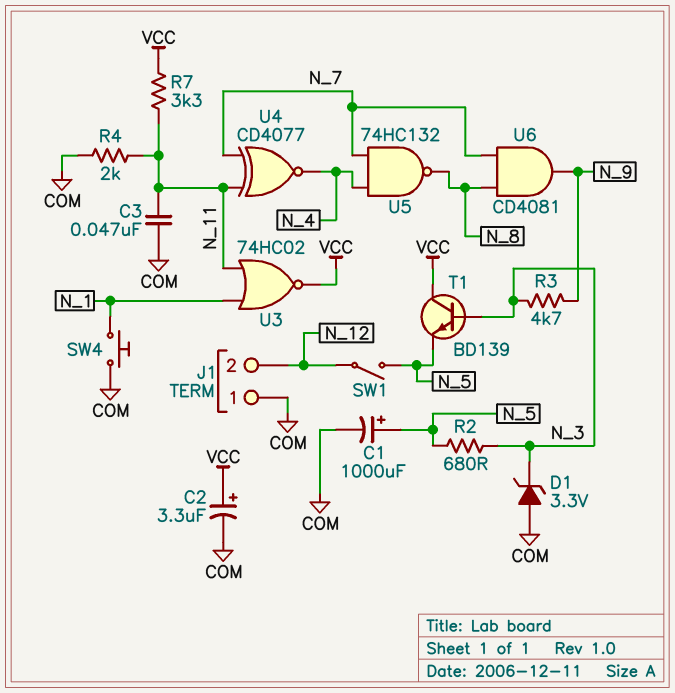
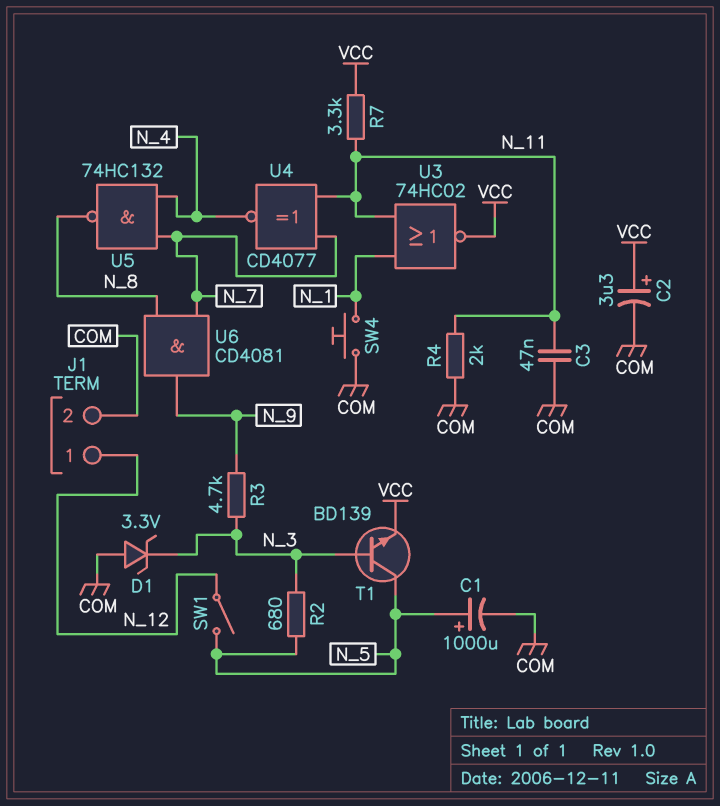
J1 pin 1: COM -> N_12
J1 pin 2: N_12 -> COM
T1: NPN BD139 (B N_3, C VCC, E N_5) -> NPN BD139 (B N_3, C N_5, E VCC)

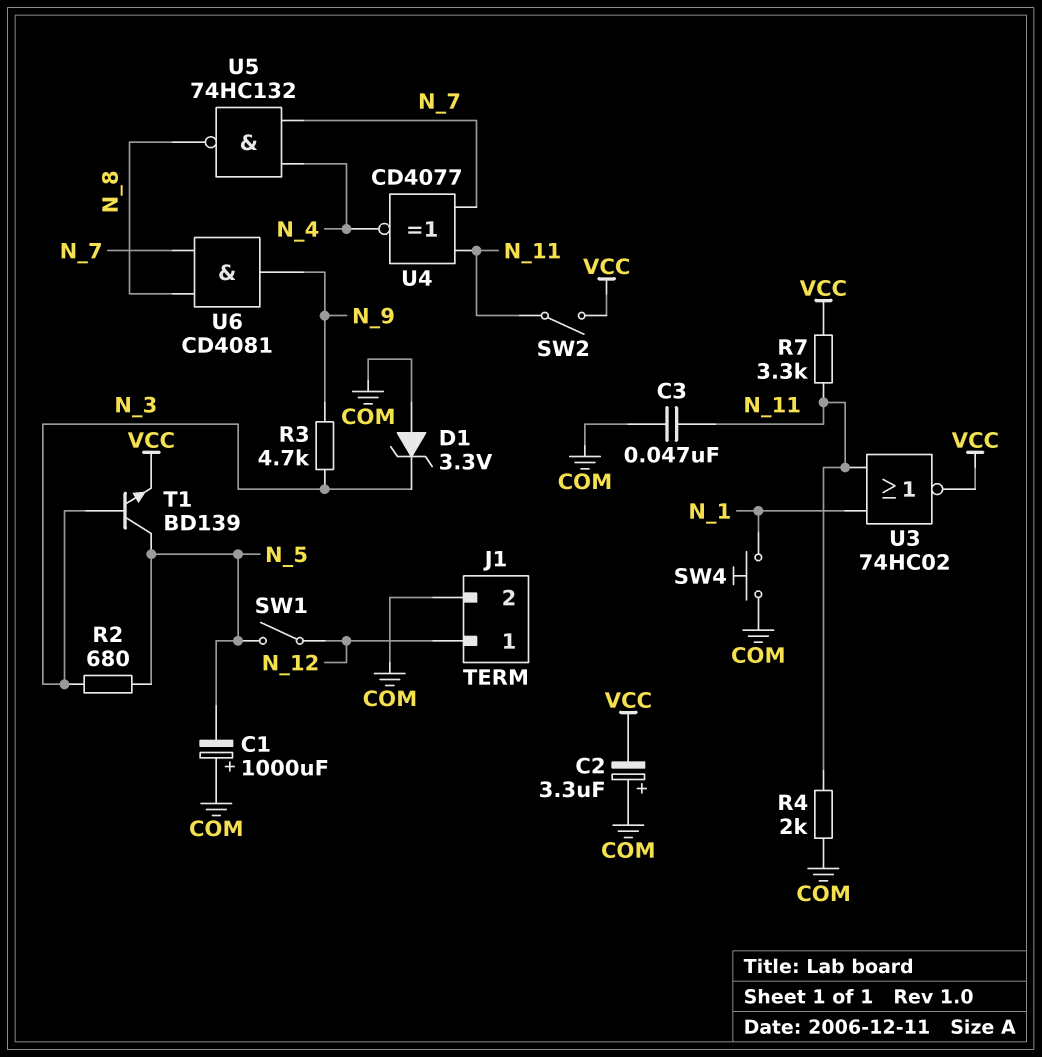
C1: 1000uF (plus N_5, minus COM) -> 1000uF (plus COM, minus N_5)
C2: 3.3uF (plus VCC, minus COM) -> 3.3uF (plus COM, minus VCC)
SW2: none -> switch (N_11, VCC)

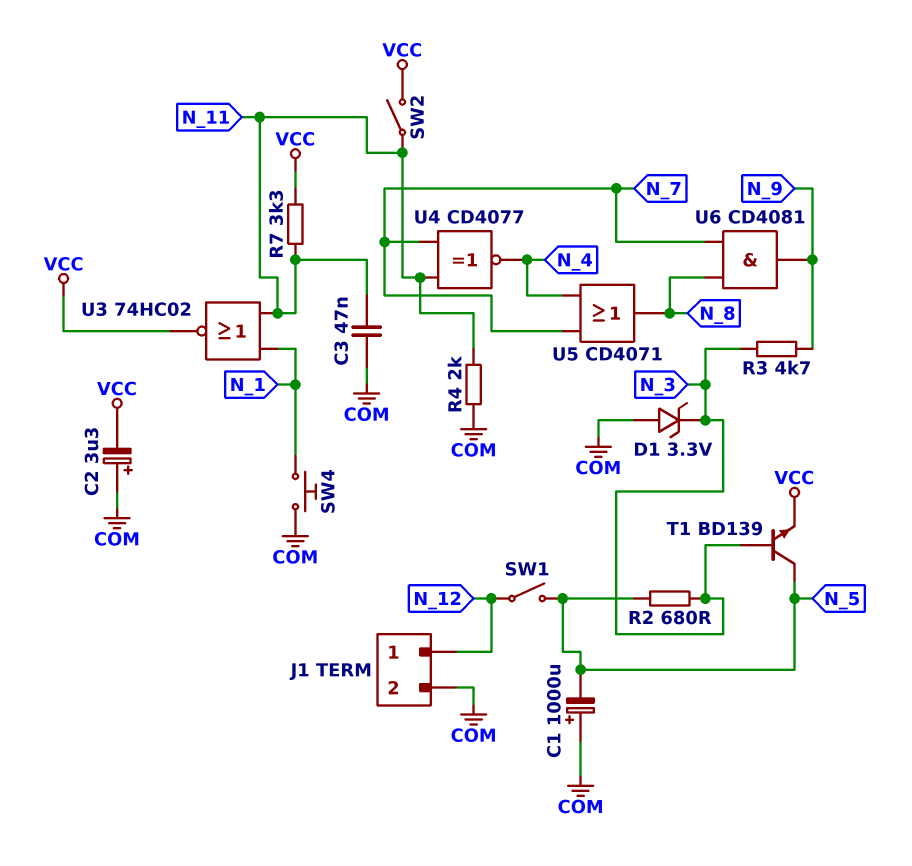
U5: NAND 74HC132 (in N_4, in N_7, out N_8) -> OR CD4071 (in N_4, in N_7, out N_8)

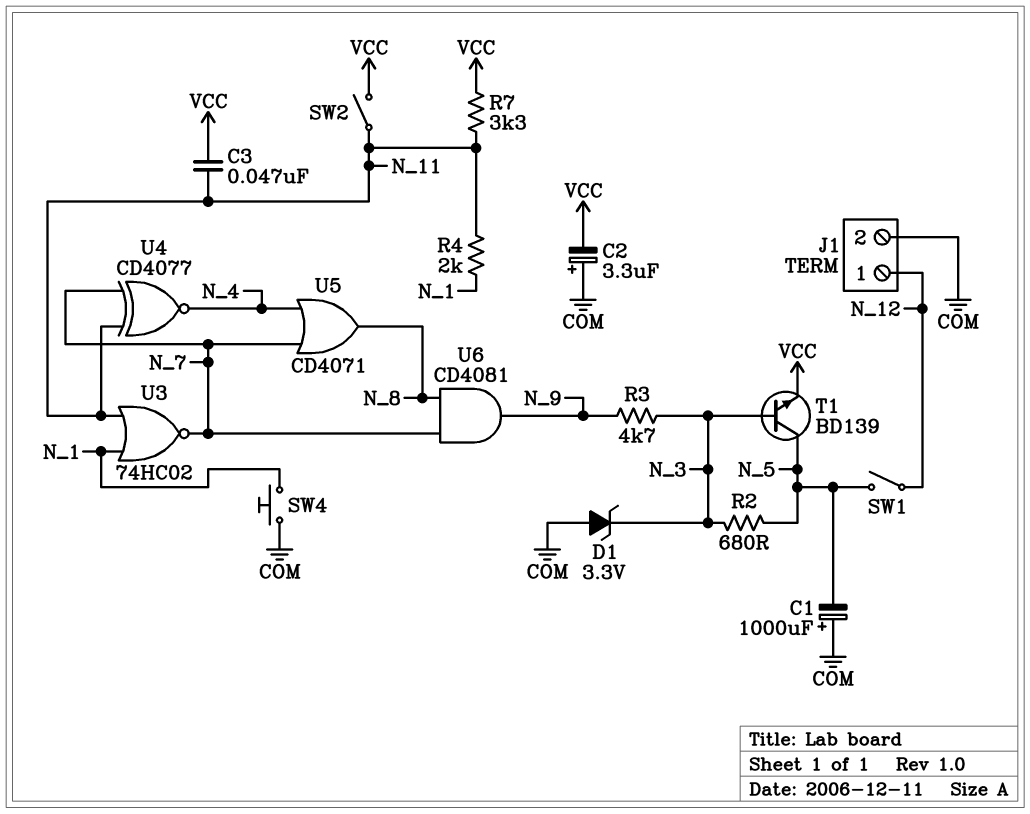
C3: 47nF (COM, N_11) -> 47nF (N_11, VCC)
R4: 2k (COM, N_11) -> 2k (N_1, N_11)
U3: NOR 74HC02 (in N_1, in N_11, out VCC) -> NOR 74HC02 (in N_1, in N_11, out N_7)

